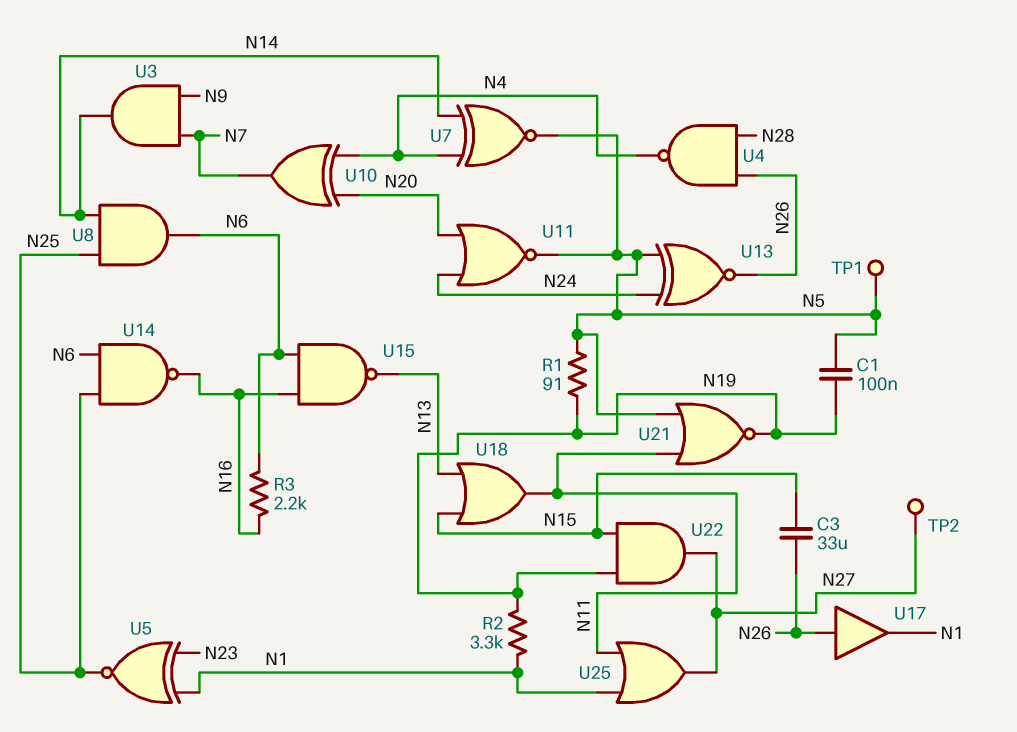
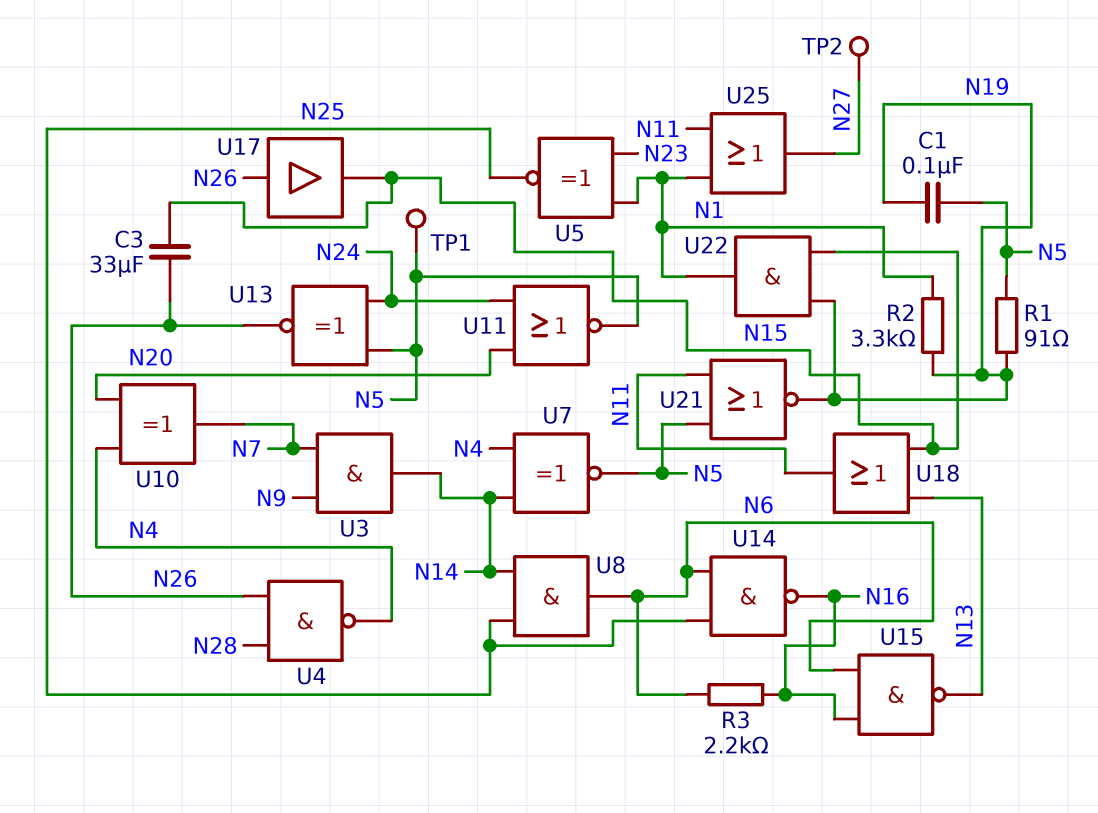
U17: buffer (in N26, out N1) -> buffer (in N26, out N15)
U22: AND (in N15, in N19, out N27) -> AND (in N15, in N19, out N1)

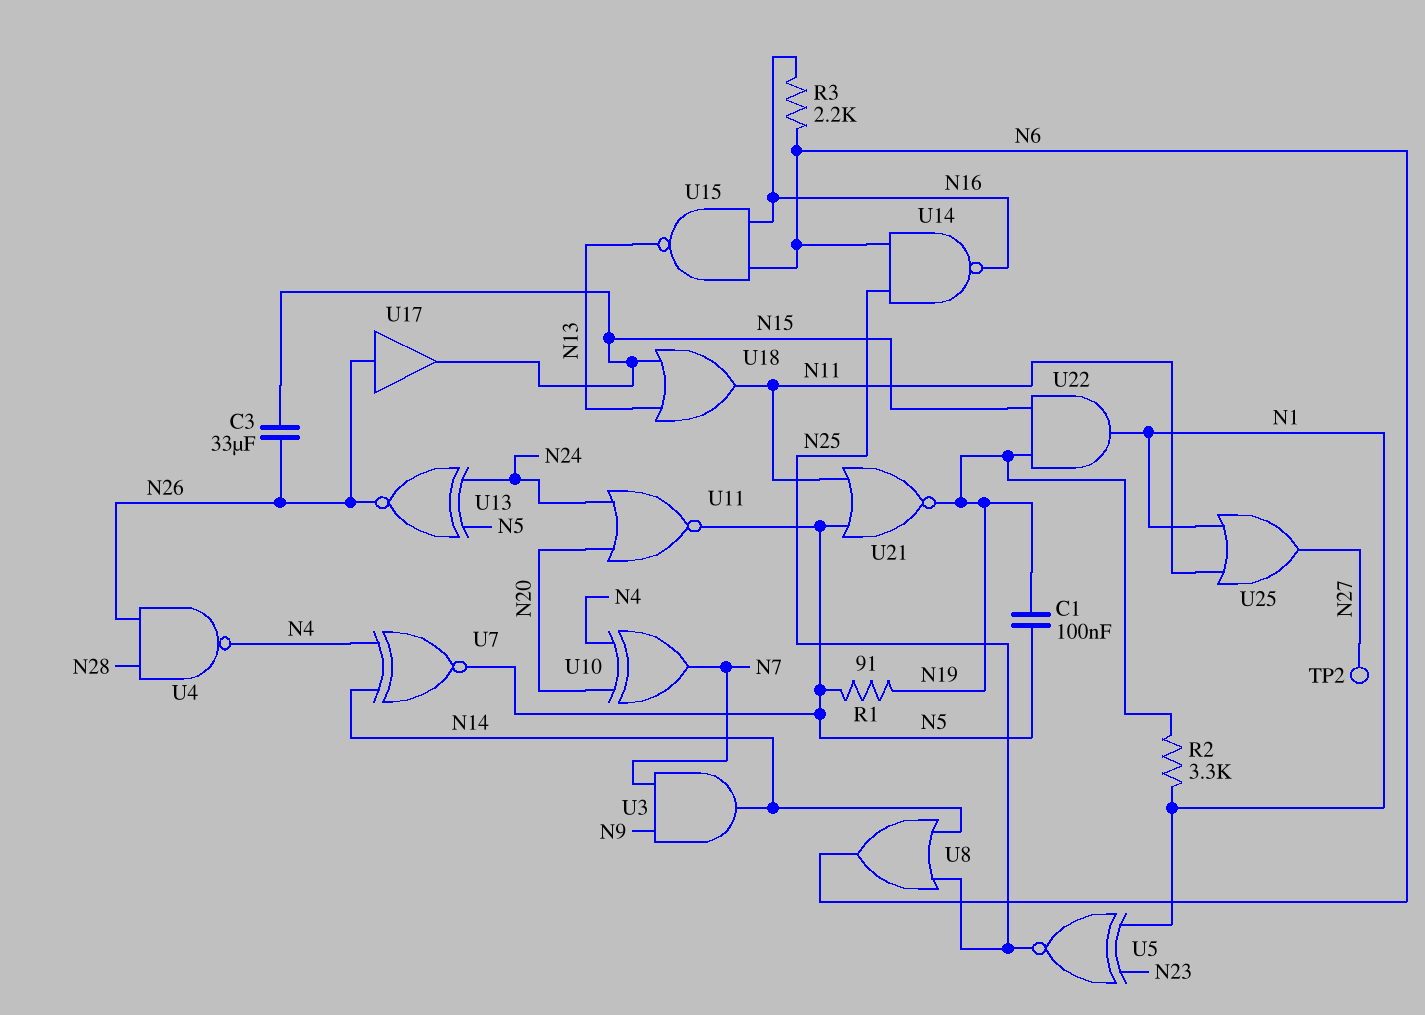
TP1: test point (N5) -> none
U8: AND (in N14, in N25, out N6) -> OR (in N14, in N25, out N6)

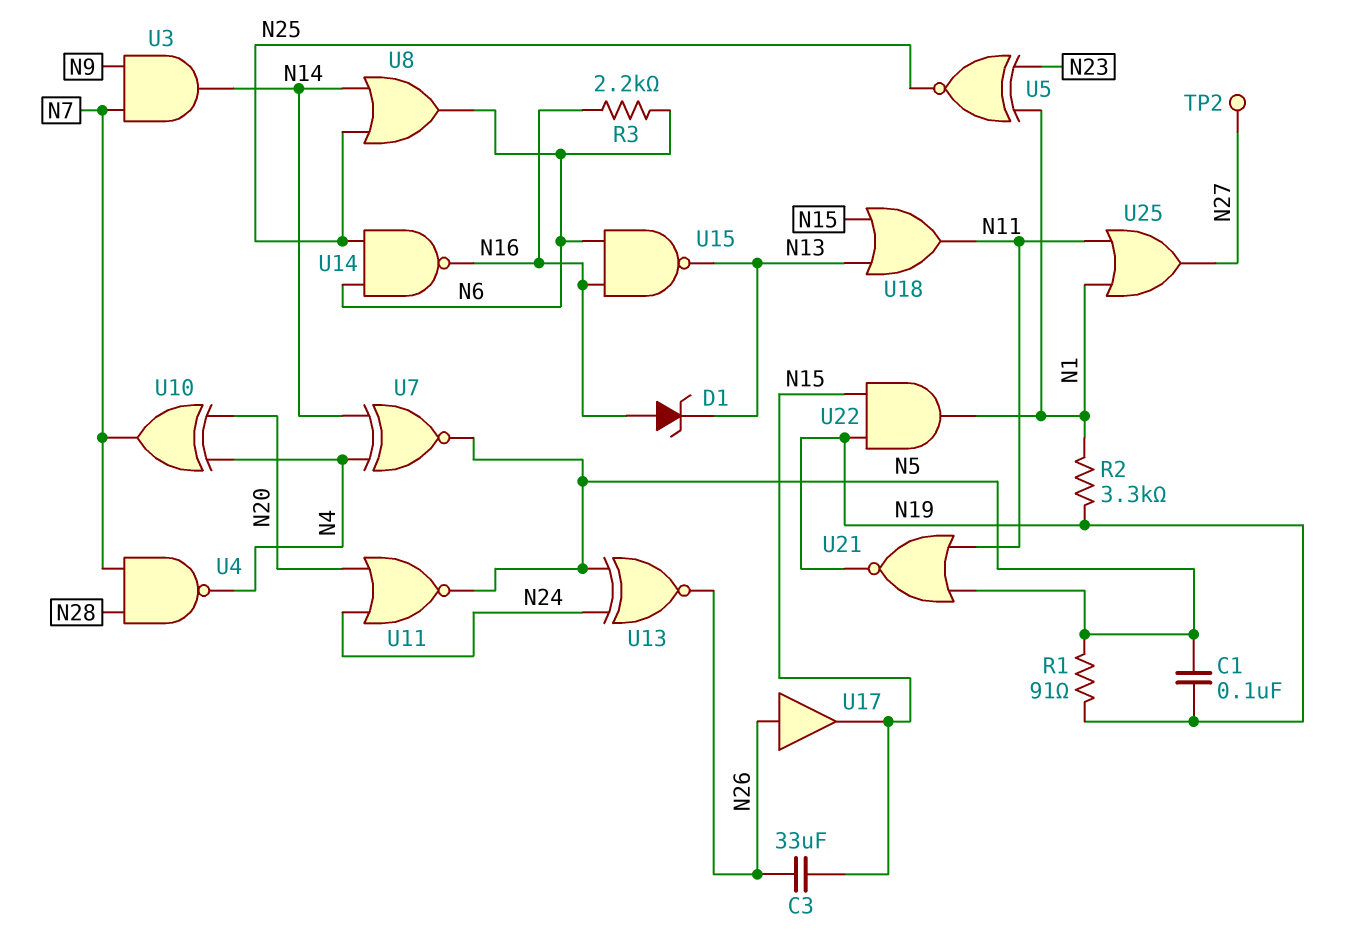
D1: none -> zener (A N16, K N13)
U4: NAND (in N26, in N28, out N4) -> NAND (in N7, in N28, out N4)

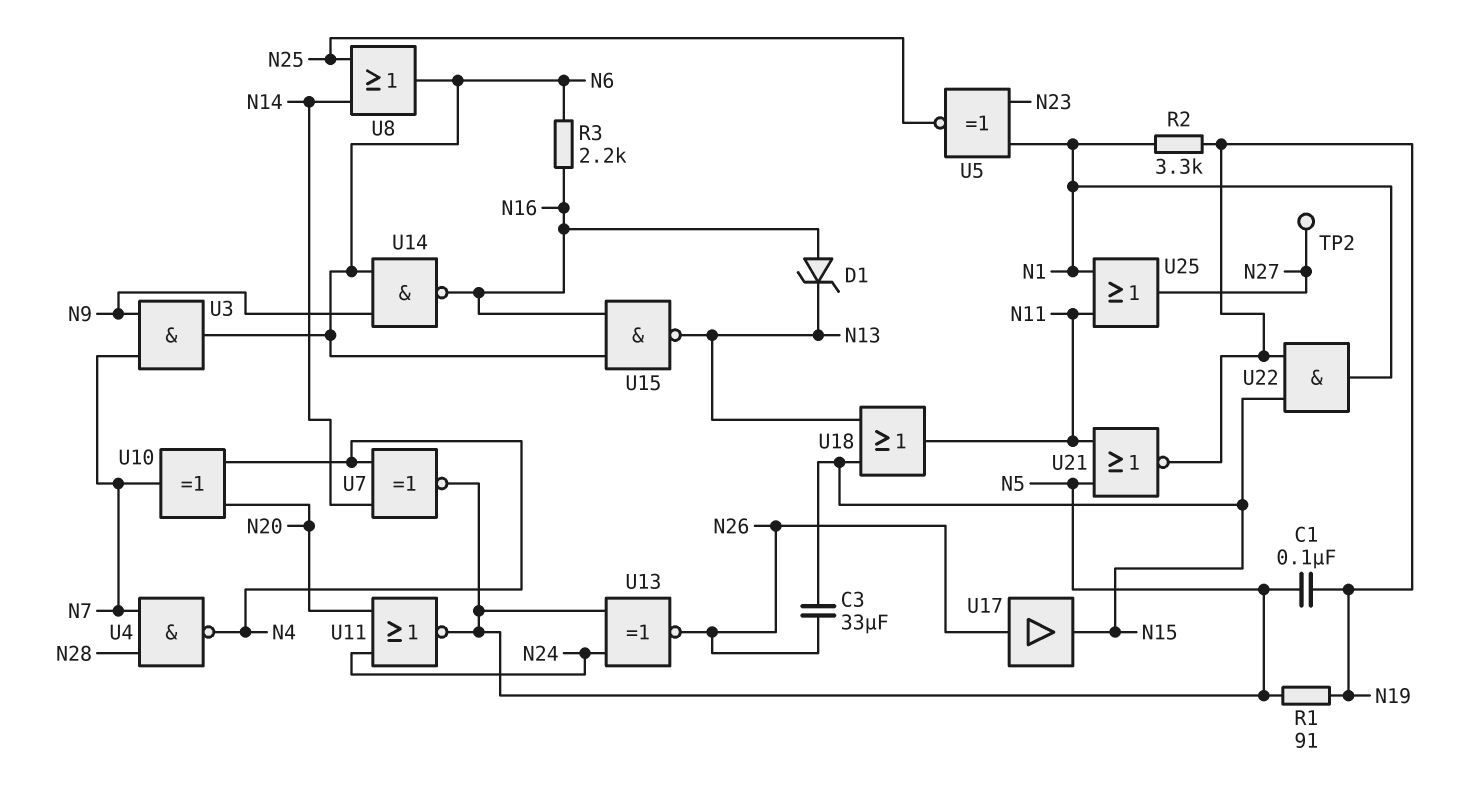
U3: AND (in N7, in N9, out N14) -> AND (in N7, in N9, out N6)
U14: NAND (in N6, in N25, out N16) -> NAND (in N6, in N9, out N16)

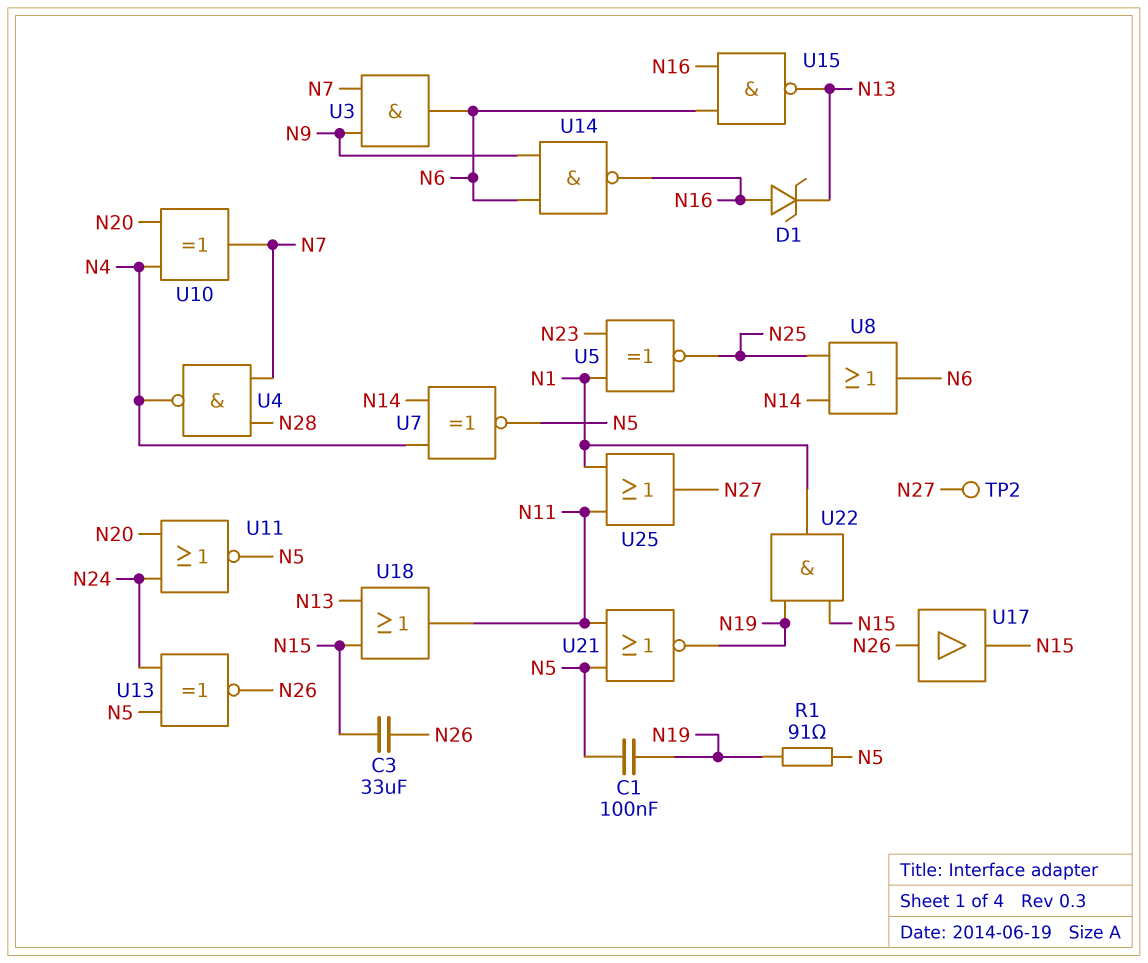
R2: 3.3k (N1, N19) -> none
R3: 2.2k (N6, N16) -> none

